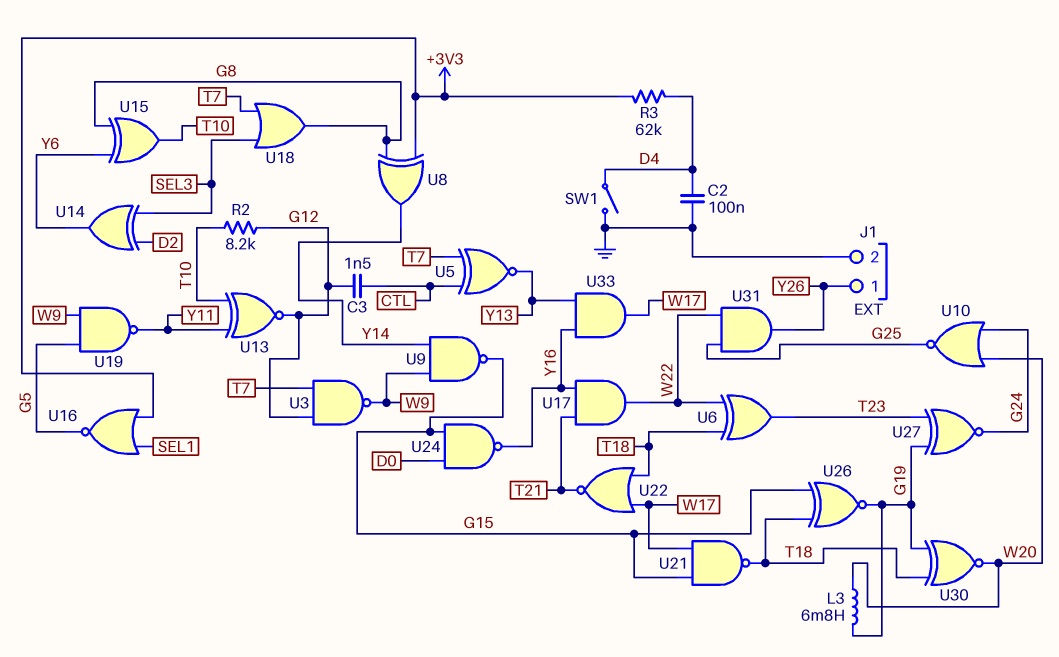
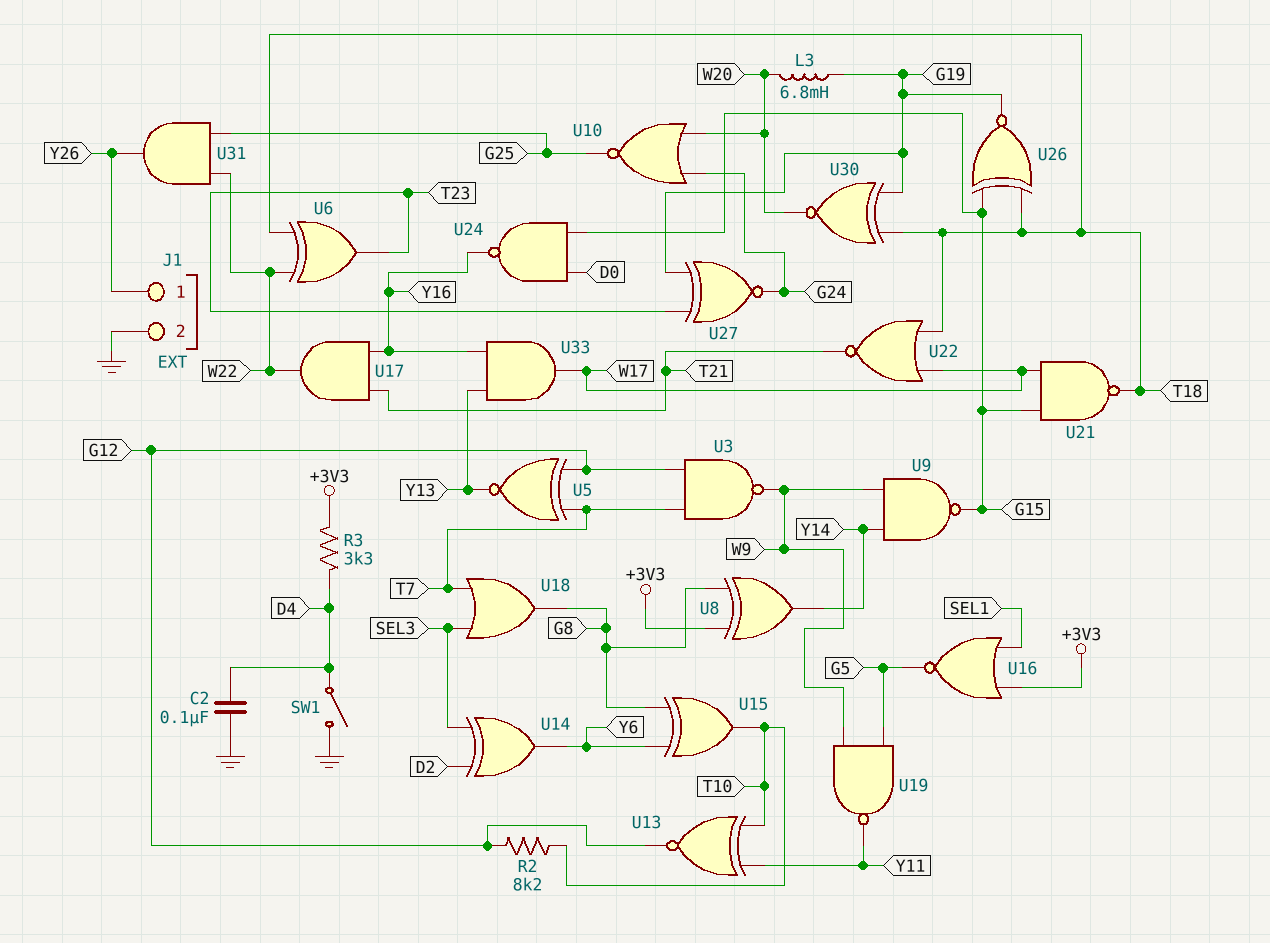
C3: 1.5nF (CTL, G12) -> none
R3: 62k (+3V3, D4) -> 3.3k (+3V3, D4)
U5: XNOR (in CTL, in T7, out Y13) -> XNOR (in G12, in T7, out Y13)

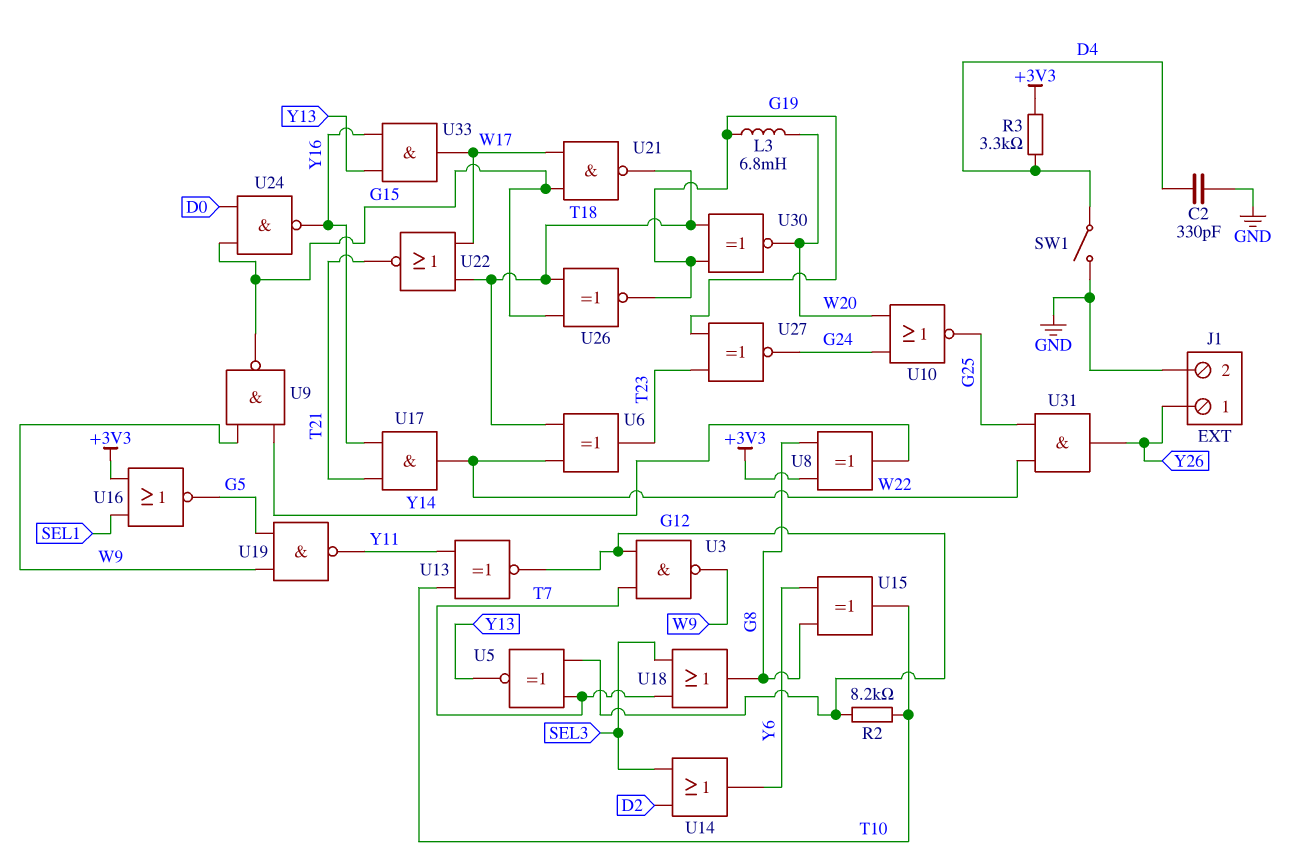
C2: 100nF (D4, GND) -> 330pF (D4, GND)
U14: XOR (in D2, in SEL3, out Y6) -> OR (in D2, in SEL3, out Y6)

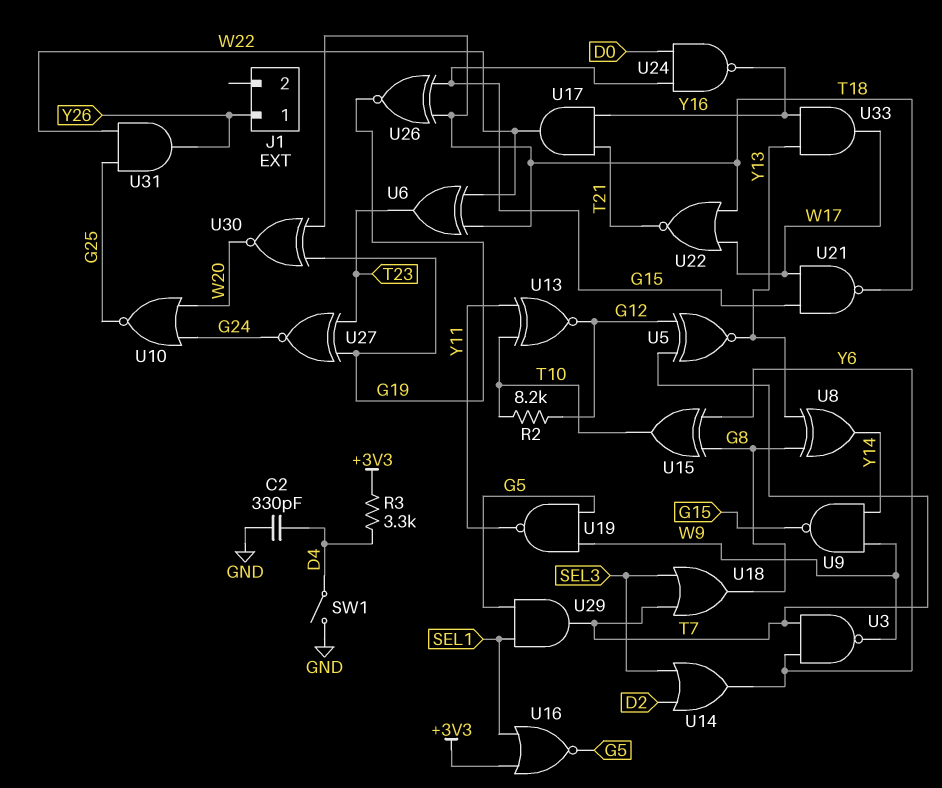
J1 pin 2: GND -> none
L3: 6.8mH (G19, W20) -> none
U3: NAND (in G12, in T7, out W9) -> NAND (in T7, in Y6, out W9)
U8: XOR (in +3V3, in G8, out Y14) -> XOR (in G8, in Y13, out Y14)
U29: none -> AND (in G5, in SEL1, out T7)

